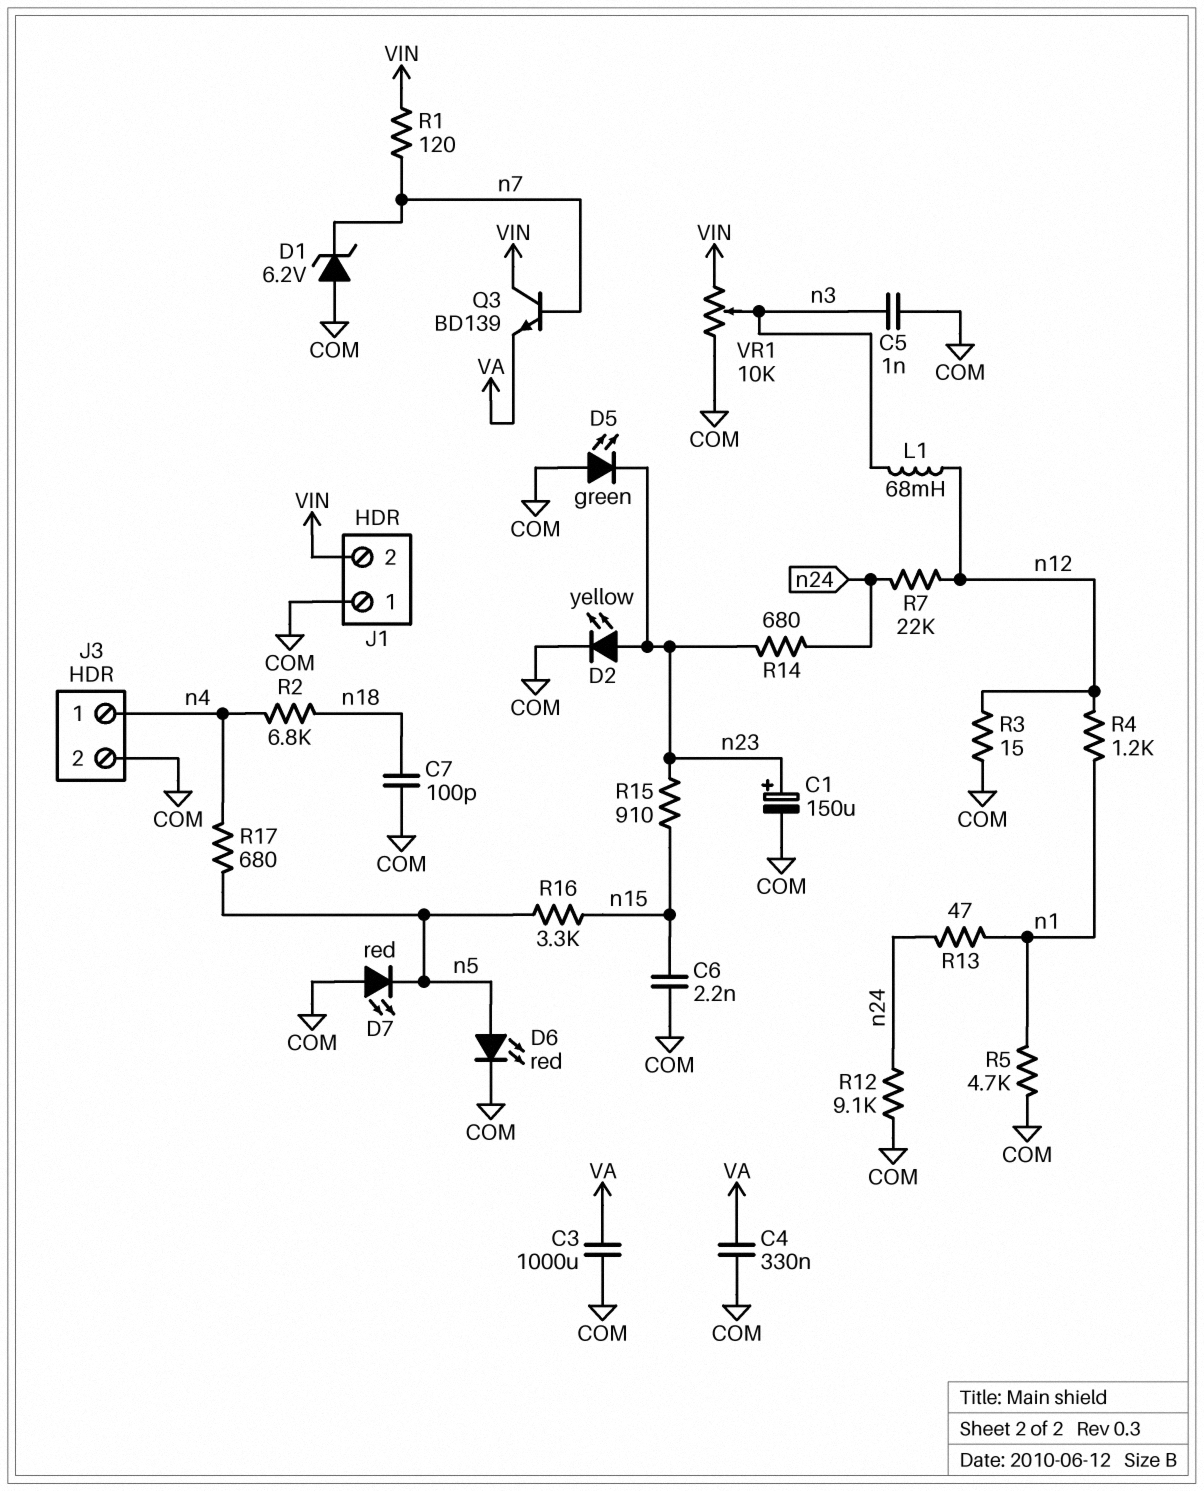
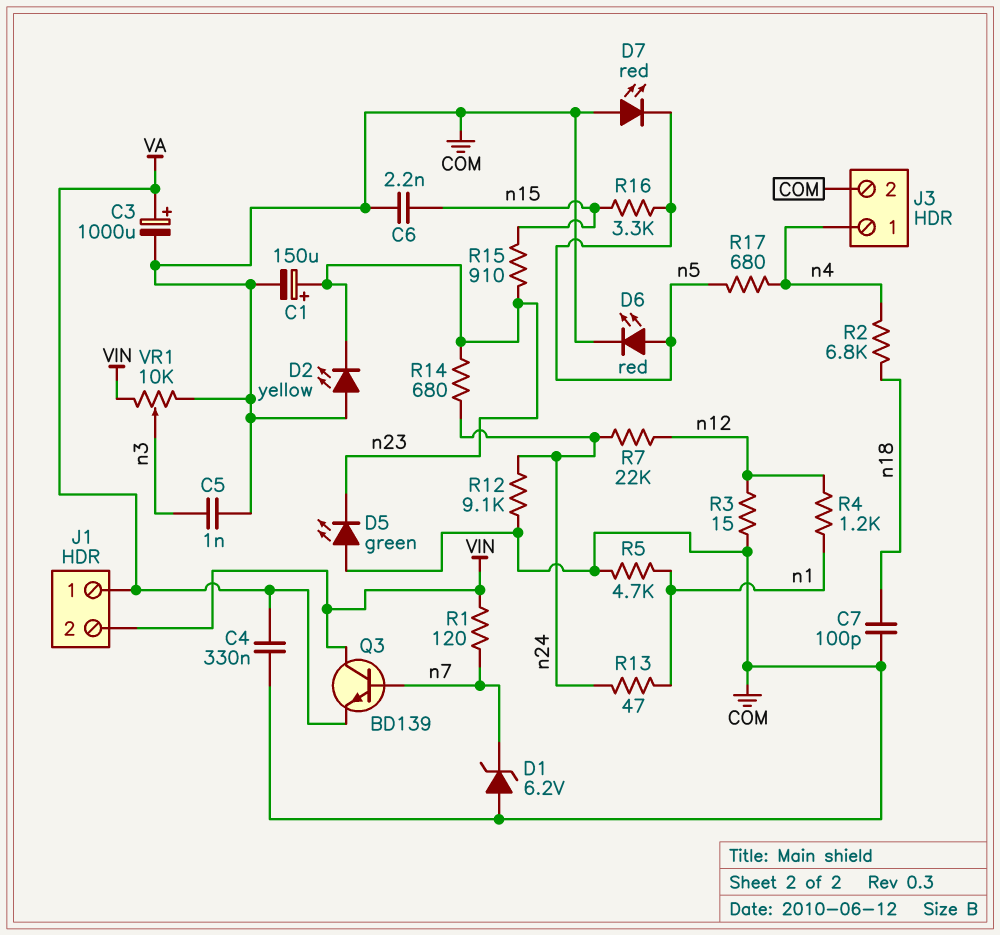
C3: 1000uF (COM, VA) -> 1000uF (plus VA, minus COM)
D2: LED yellow (A n23, K COM) -> LED yellow (A COM, K n23)
J1 pin 1: COM -> VA
L1: 68mH (n3, n12) -> none

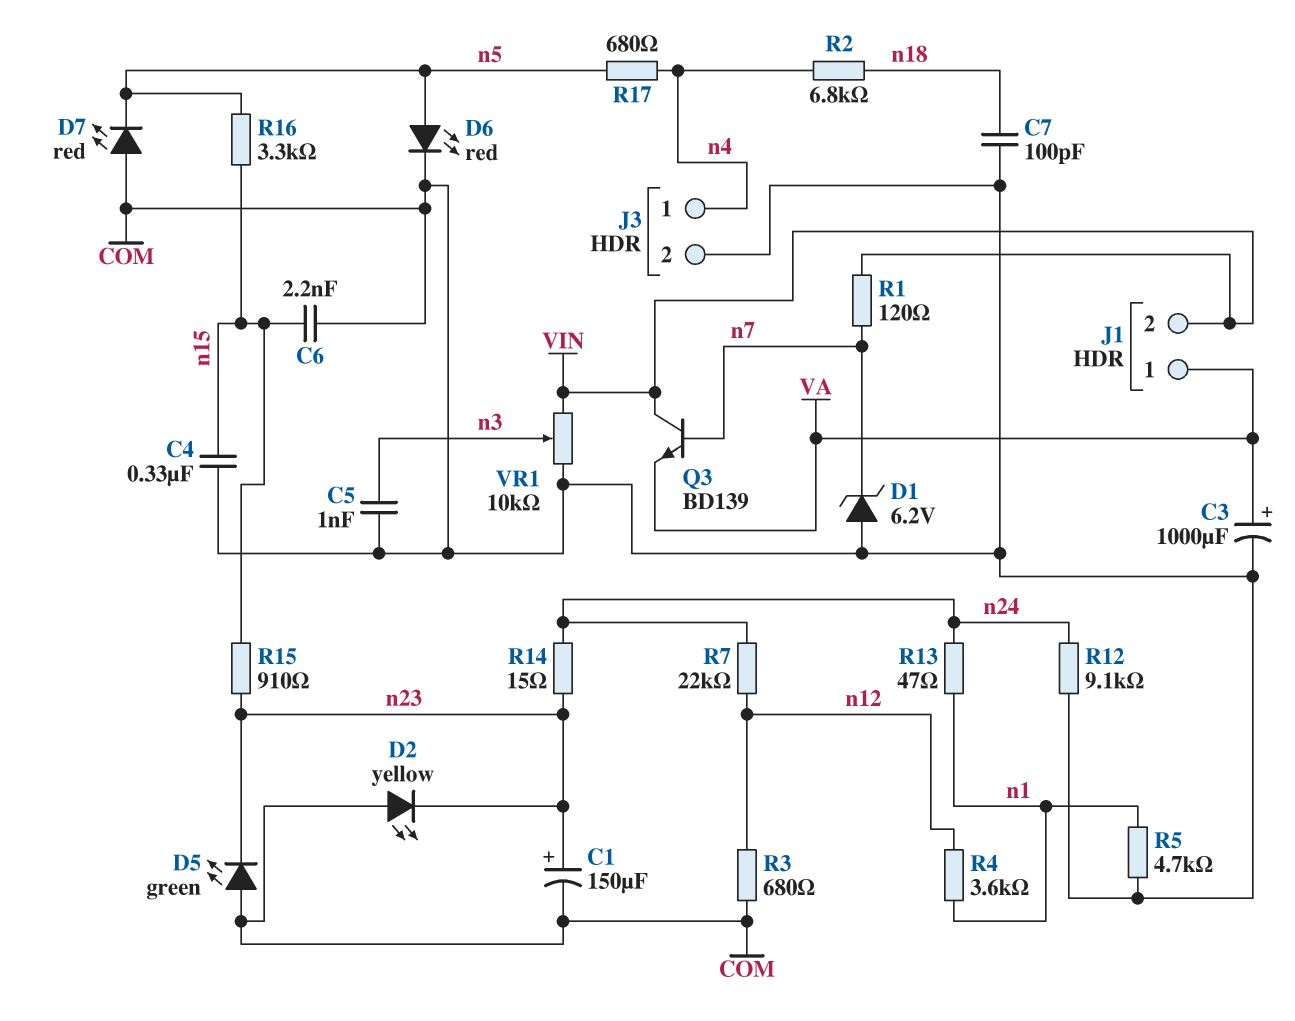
C4: 330nF (COM, VA) -> 330nF (COM, n15)
R3: 15 (COM, n12) -> 680 (COM, n12)
R4: 1.2k (n1, n12) -> 3.6k (n1, n12)
R14: 680 (n23, n24) -> 15 (n23, n24)

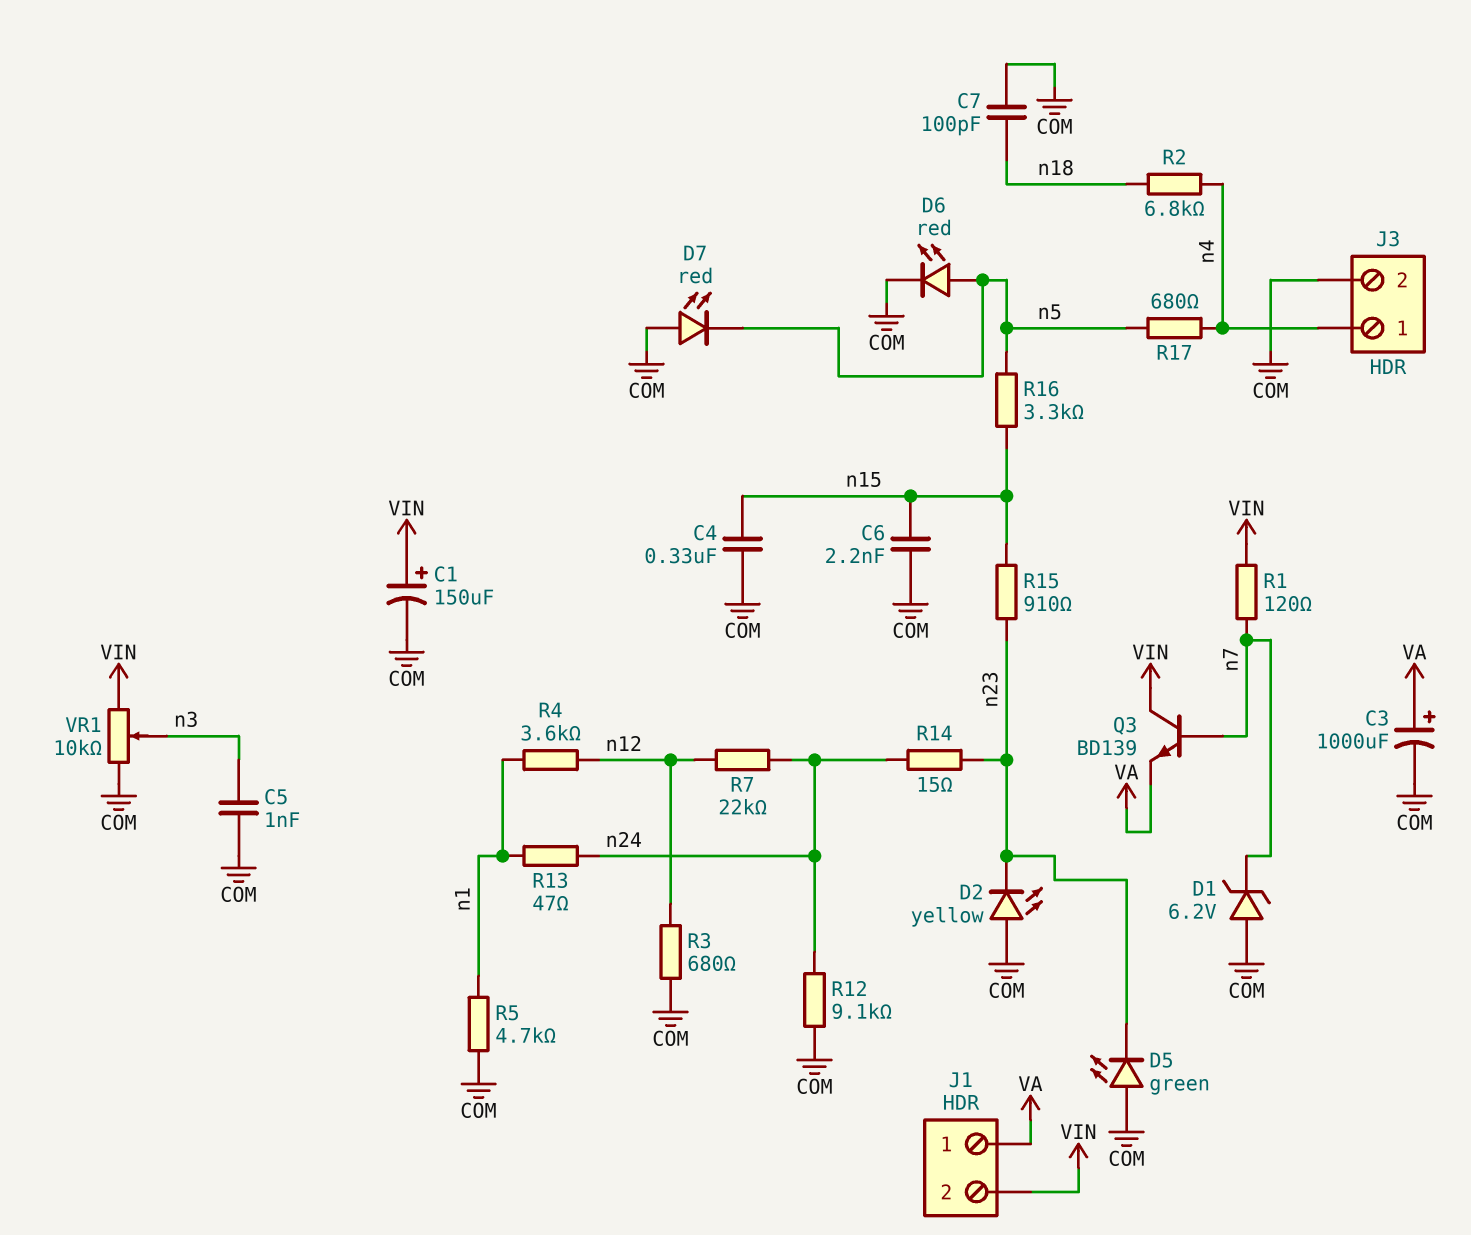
C1: 150uF (plus n23, minus COM) -> 150uF (plus VIN, minus COM)

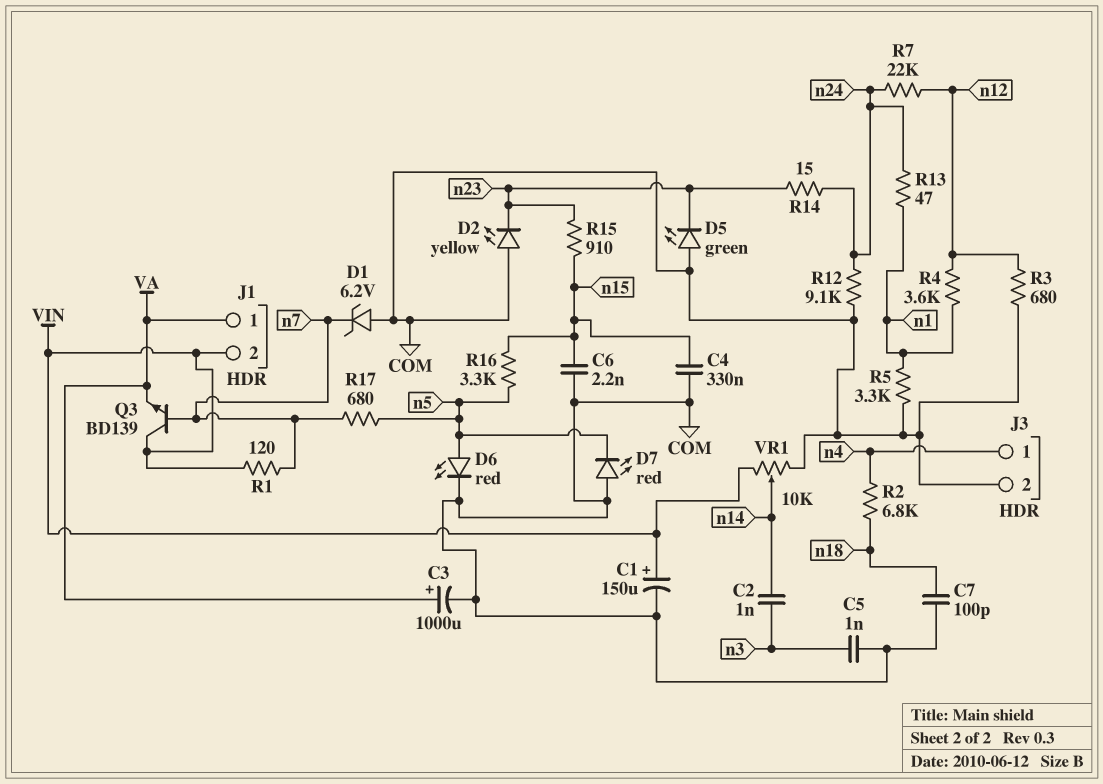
C2: none -> 1nF (n3, n14)
R5: 4.7k (COM, n1) -> 3.3k (COM, n1)
R17: 680 (n4, n5) -> 680 (n5, n7)
VR1: 10k (COM, VIN, wiper n3) -> 10k (COM, VIN, wiper n14)

